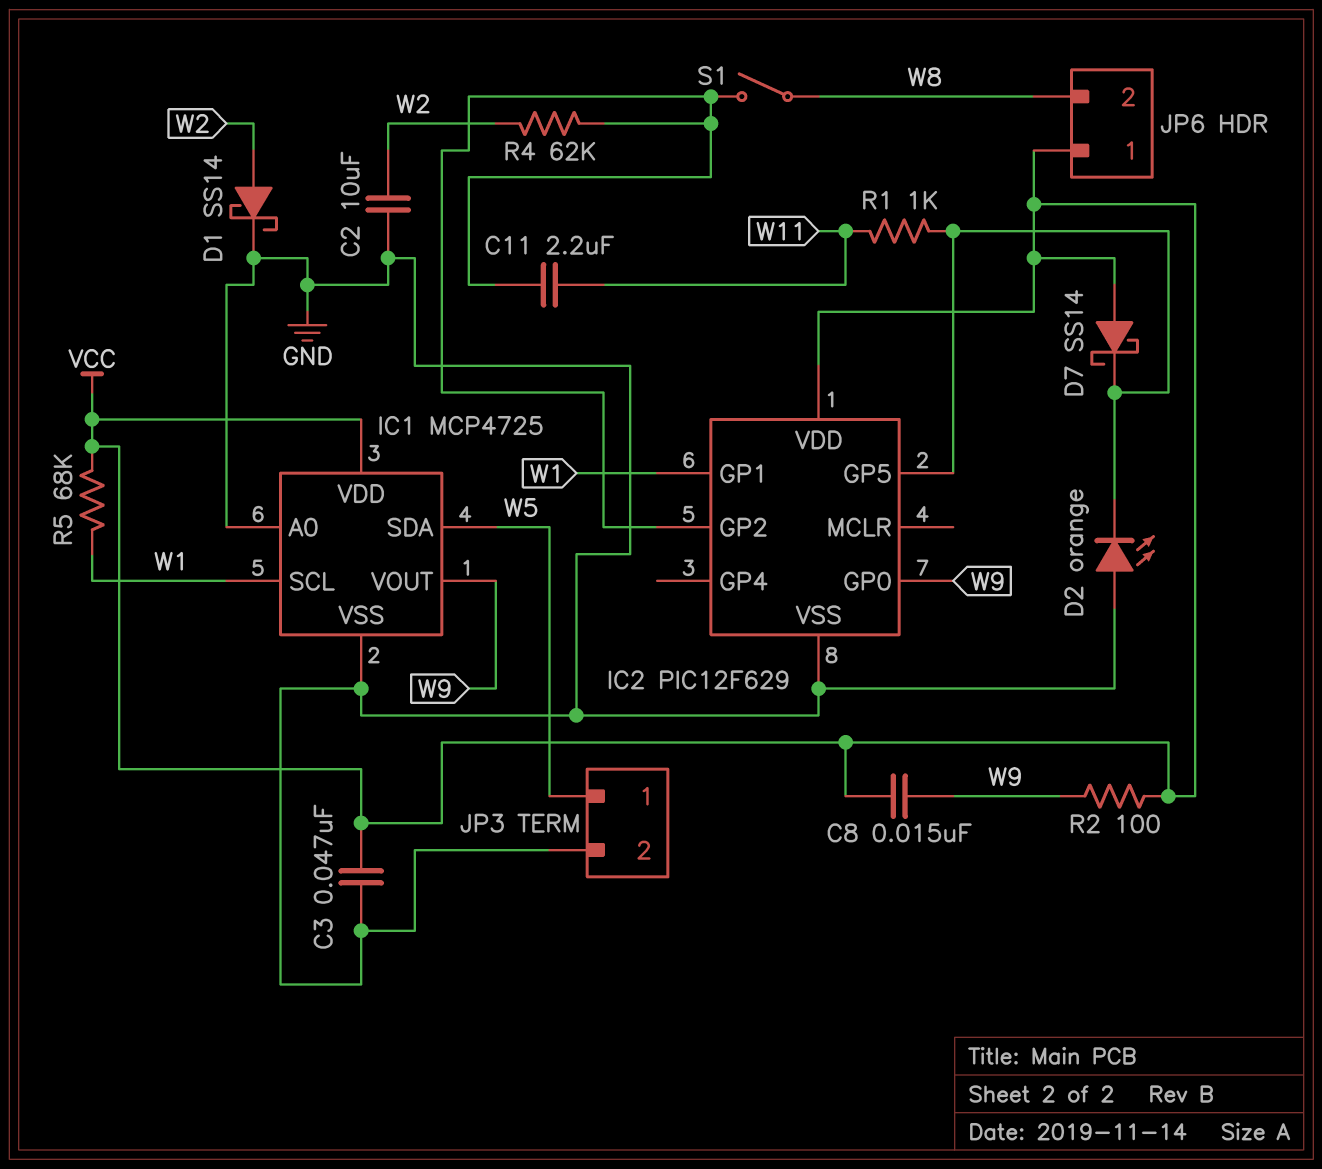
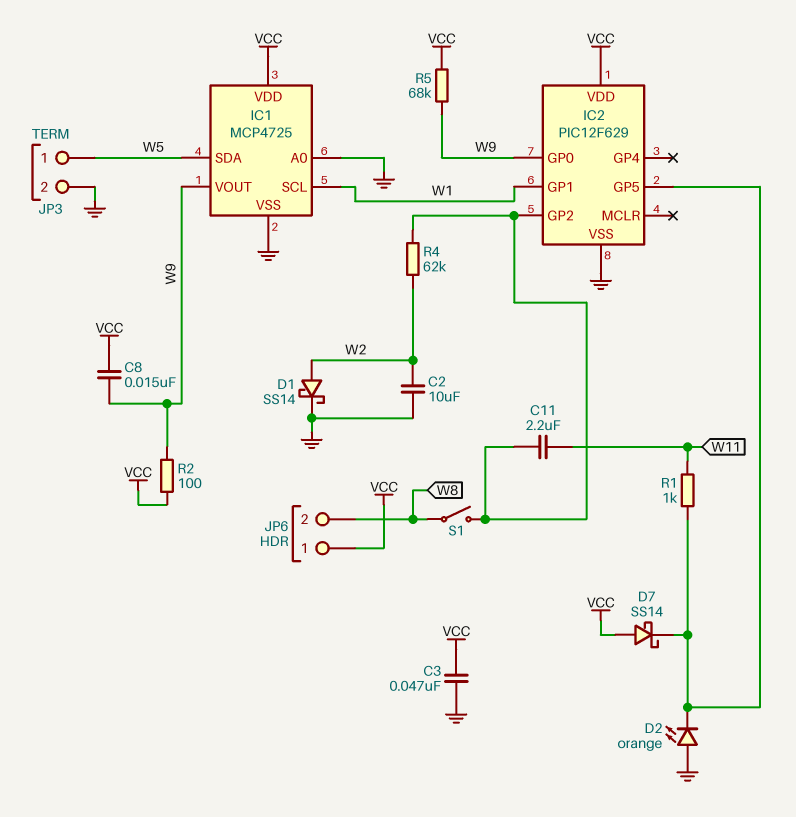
R5: 68k (VCC, W1) -> 68k (VCC, W9)

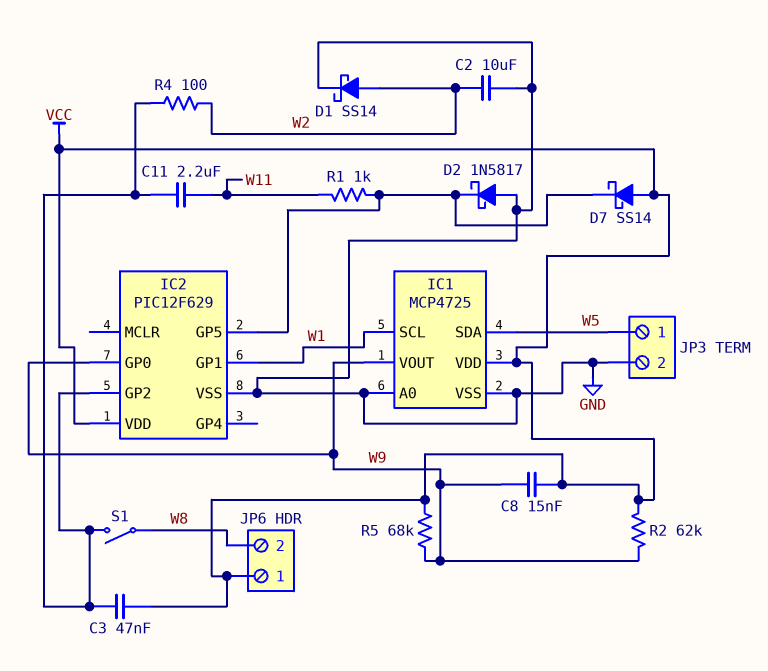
C3: 47nF (GND, VCC) -> 47nF (IC2/GP2, VCC)
D2: LED orange (A GND, K IC2/GP5) -> schottky 1N5817 (A GND, K IC2/GP5)
R2: 100 (VCC, W9) -> 62k (VCC, W9)
R4: 62k (IC2/GP2, W2) -> 100 (IC2/GP2, W2)

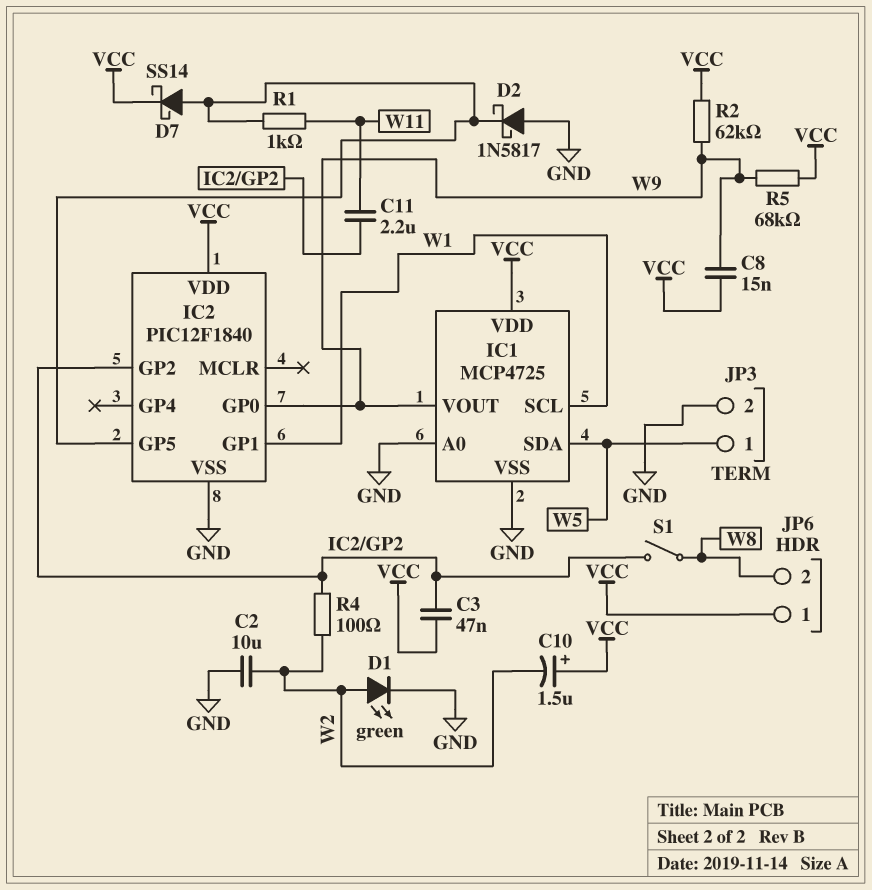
C10: none -> 1.5uF (plus VCC, minus W2)
D1: schottky SS14 (A W2, K GND) -> LED green (A W2, K GND)
D7: schottky SS14 (A VCC, K IC2/GP5) -> schottky SS14 (A IC2/GP5, K VCC)
IC2: PIC12F629 -> PIC12F1840

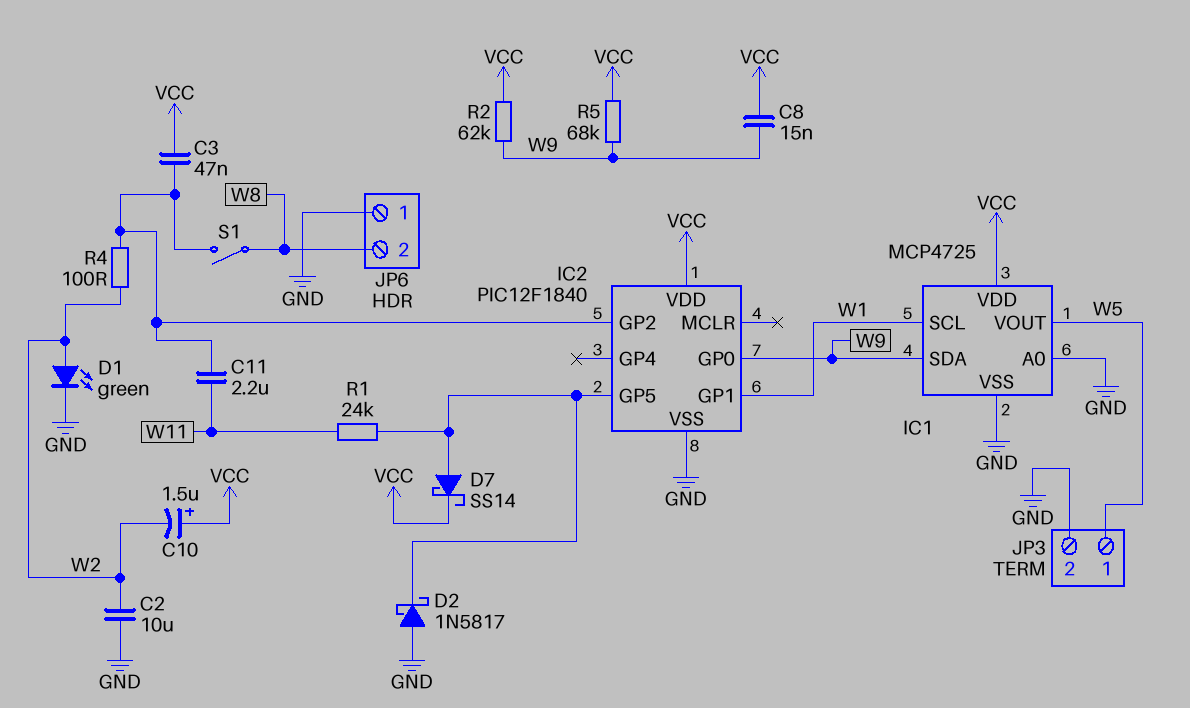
IC1 pin SDA: W5 -> W9
IC1 pin VOUT: W9 -> W5
JP6 pin 1: VCC -> GND
R1: 1k (IC2/GP5, W11) -> 24k (IC2/GP5, W11)

